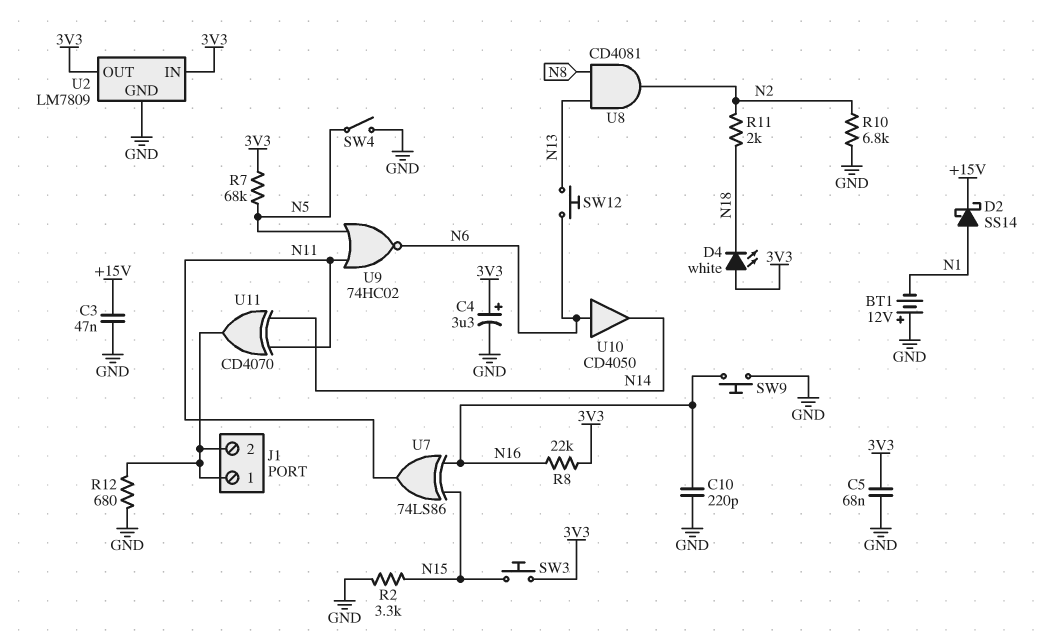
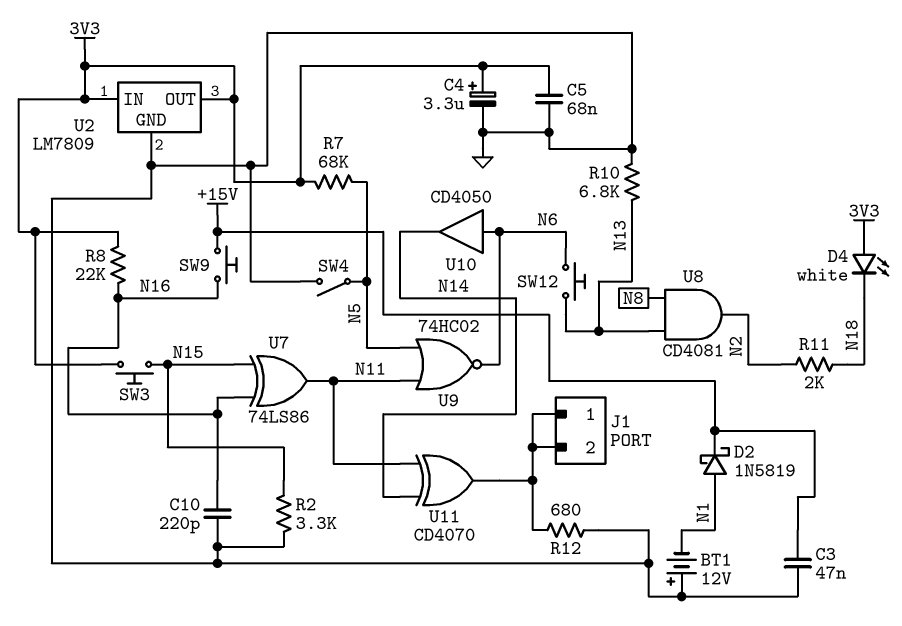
D2: schottky SS14 (A N1, K +15V) -> schottky 1N5819 (A N1, K +15V)
R10: 6.8k (GND, N2) -> 6.8k (GND, N13)
SW9: button (GND, N16) -> button (+15V, N16)

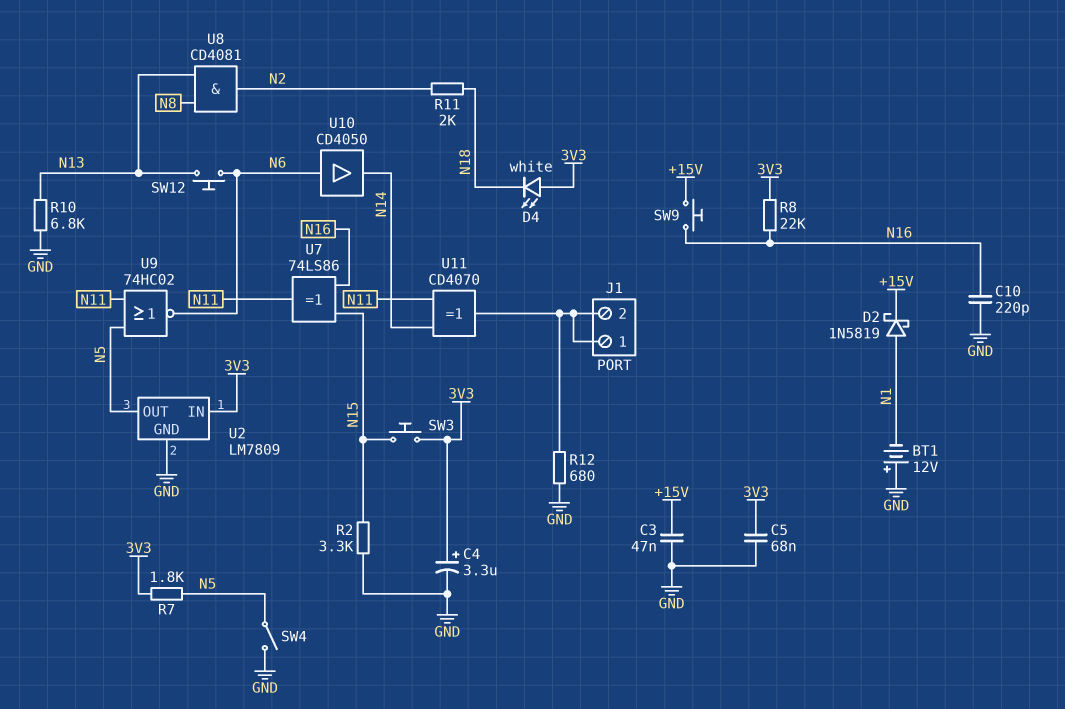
R7: 68k (3V3, N5) -> 1.8k (3V3, N5)
U2 pin OUT: 3V3 -> N5

